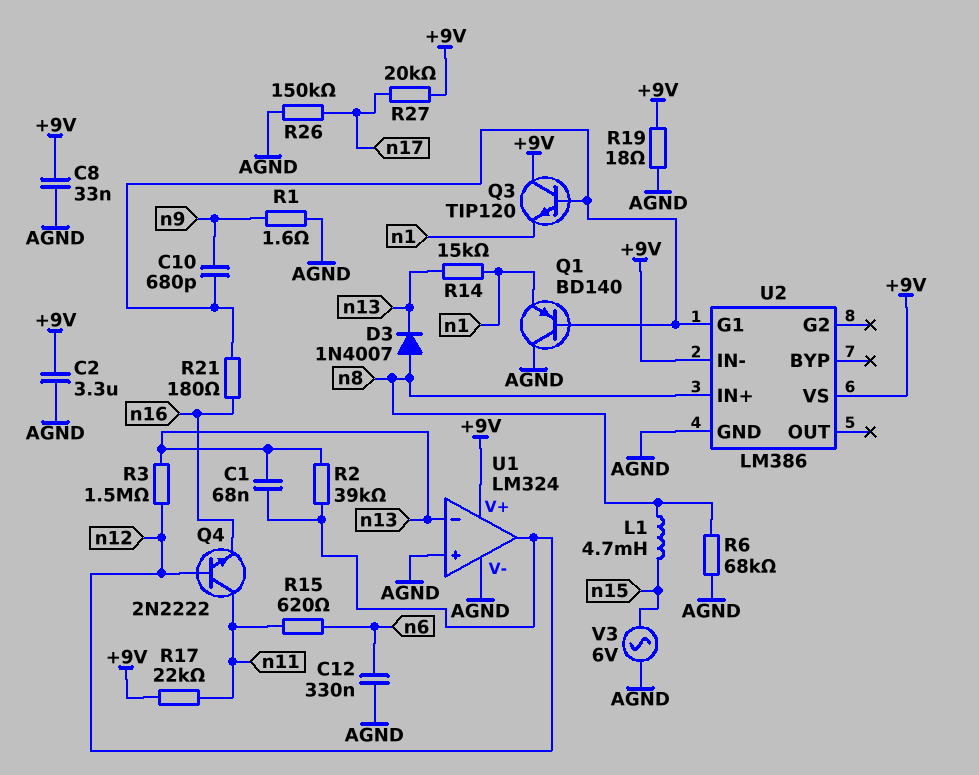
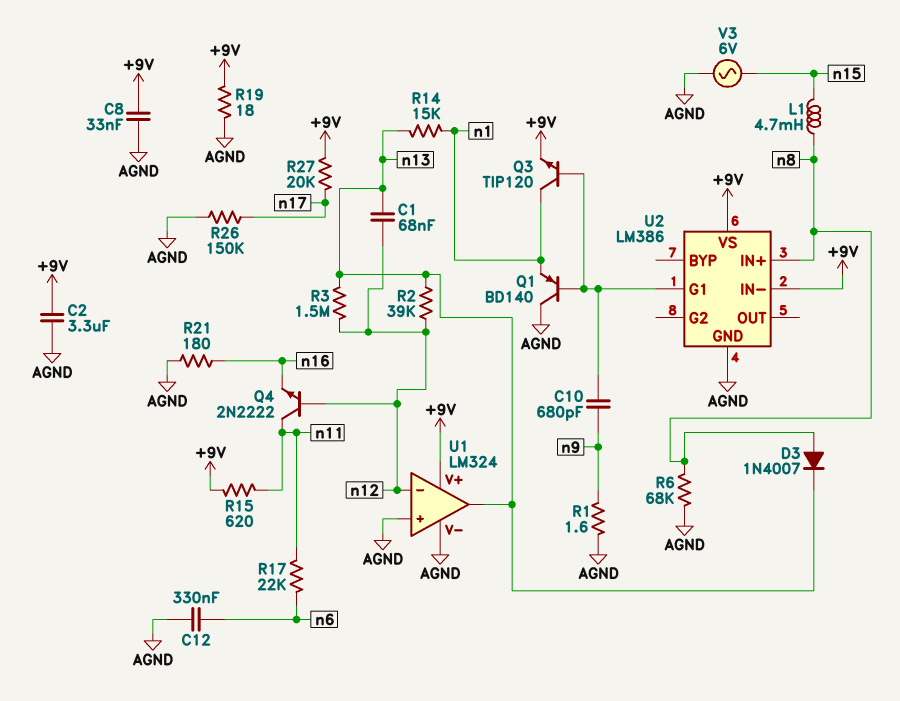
Q3: NPN TIP120 (B U2/G1, C +9V, E n1) -> NPN TIP120 (B U2/G1, C n1, E +9V)
R15: 620 (n6, n11) -> 620 (+9V, n11)
R17: 22k (+9V, n11) -> 22k (n6, n11)
R21: 180 (U2/G1, n16) -> 180 (AGND, n16)
U1 pin in-: n13 -> n12
U1 pin out: n12 -> n13

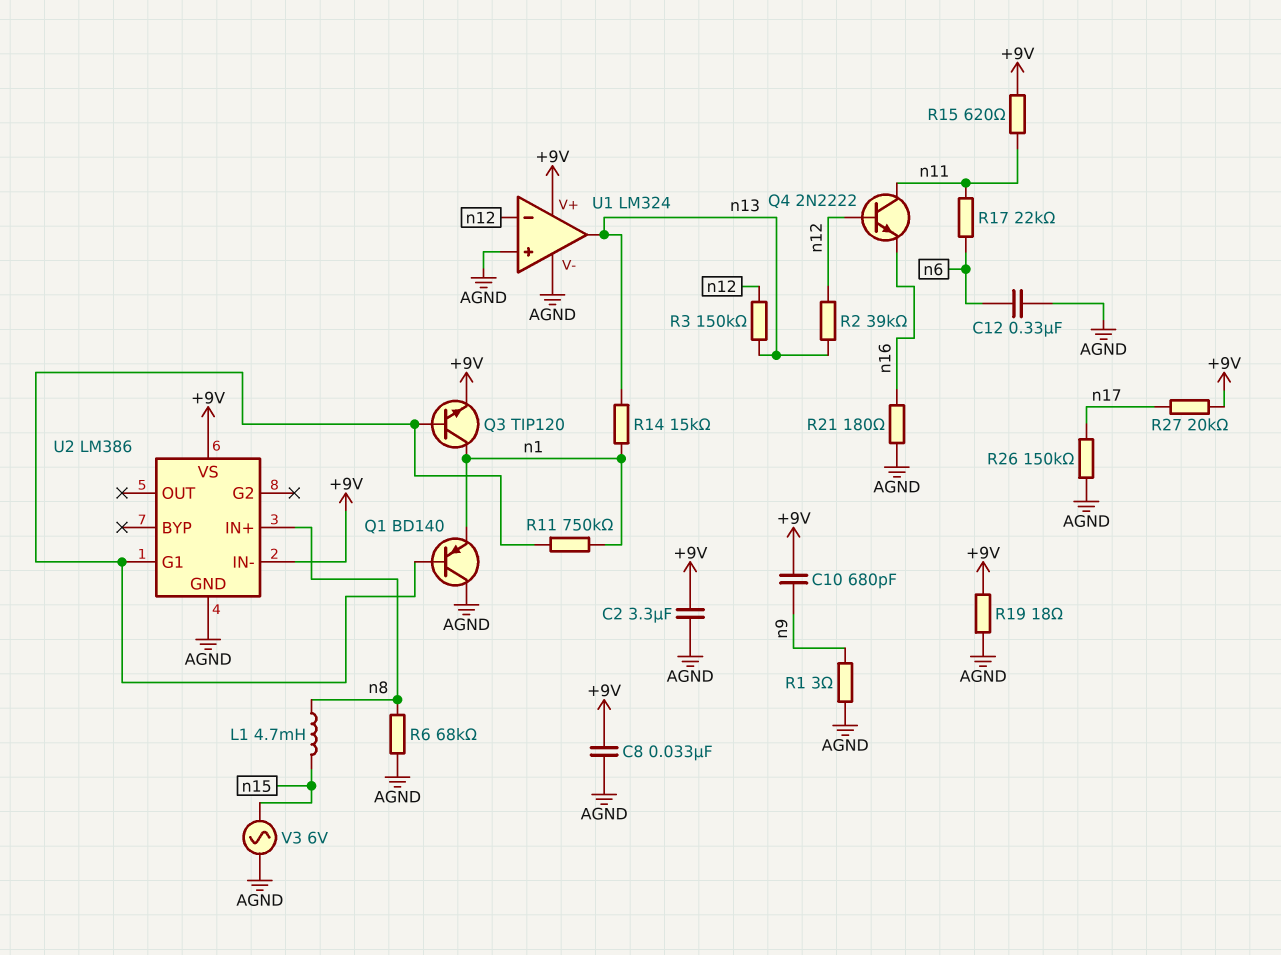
C1: 68nF (n12, n13) -> none
C10: 680pF (U2/G1, n9) -> 680pF (+9V, n9)
D3: diode 1N4007 (A n8, K n13) -> none
R1: 1.6 (AGND, n9) -> 3 (AGND, n9)
R3: 1.5M (n12, n13) -> 150k (n12, n13)
R11: none -> 750k (U2/G1, n1)

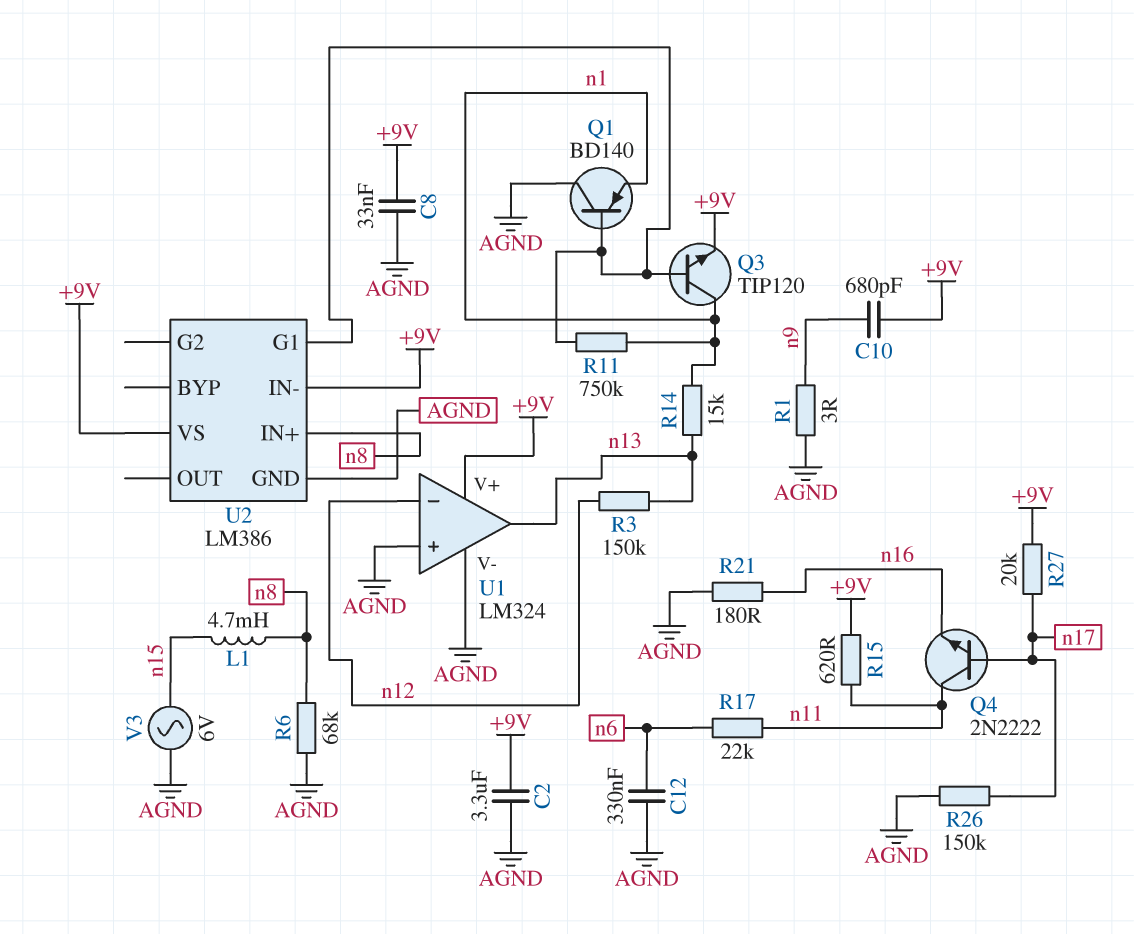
Q4: NPN 2N2222 (B n12, C n11, E n16) -> NPN 2N2222 (B n17, C n11, E n16)
R2: 39k (n12, n13) -> none
R19: 18 (+9V, AGND) -> none

